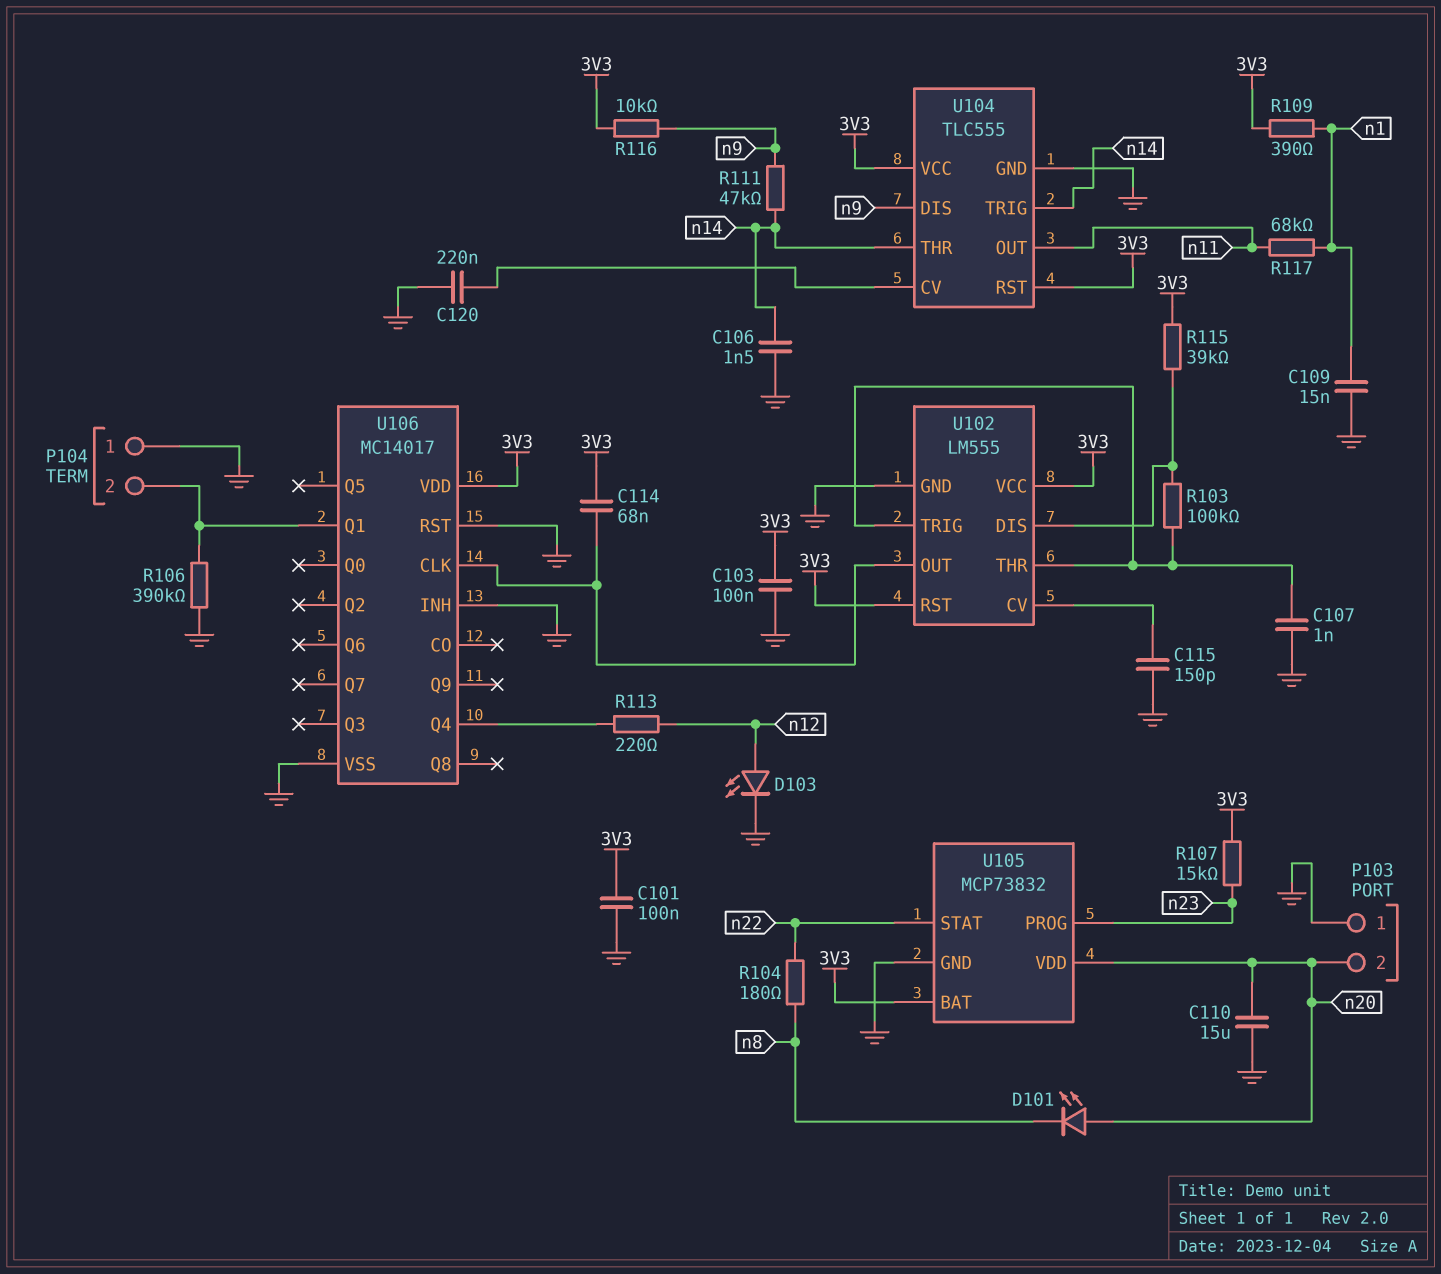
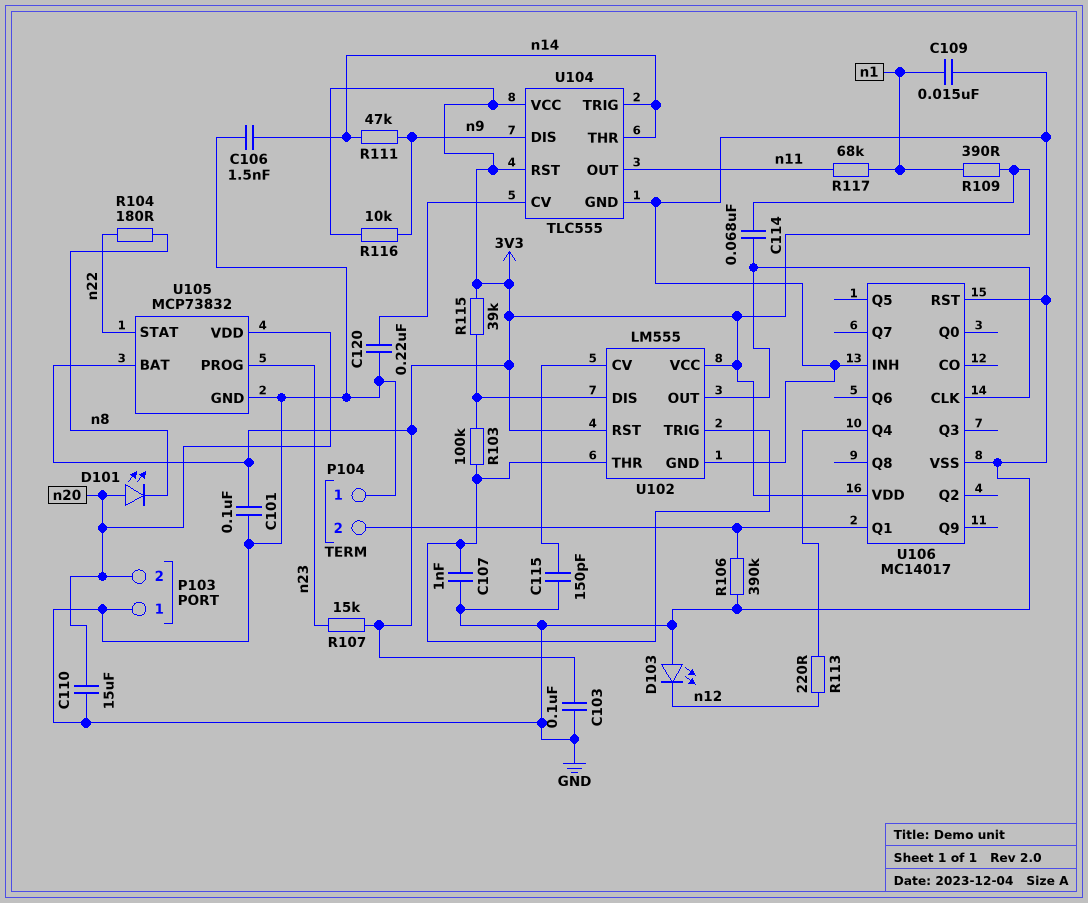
D103: LED (A n12, K GND) -> LED (A GND, K n12)

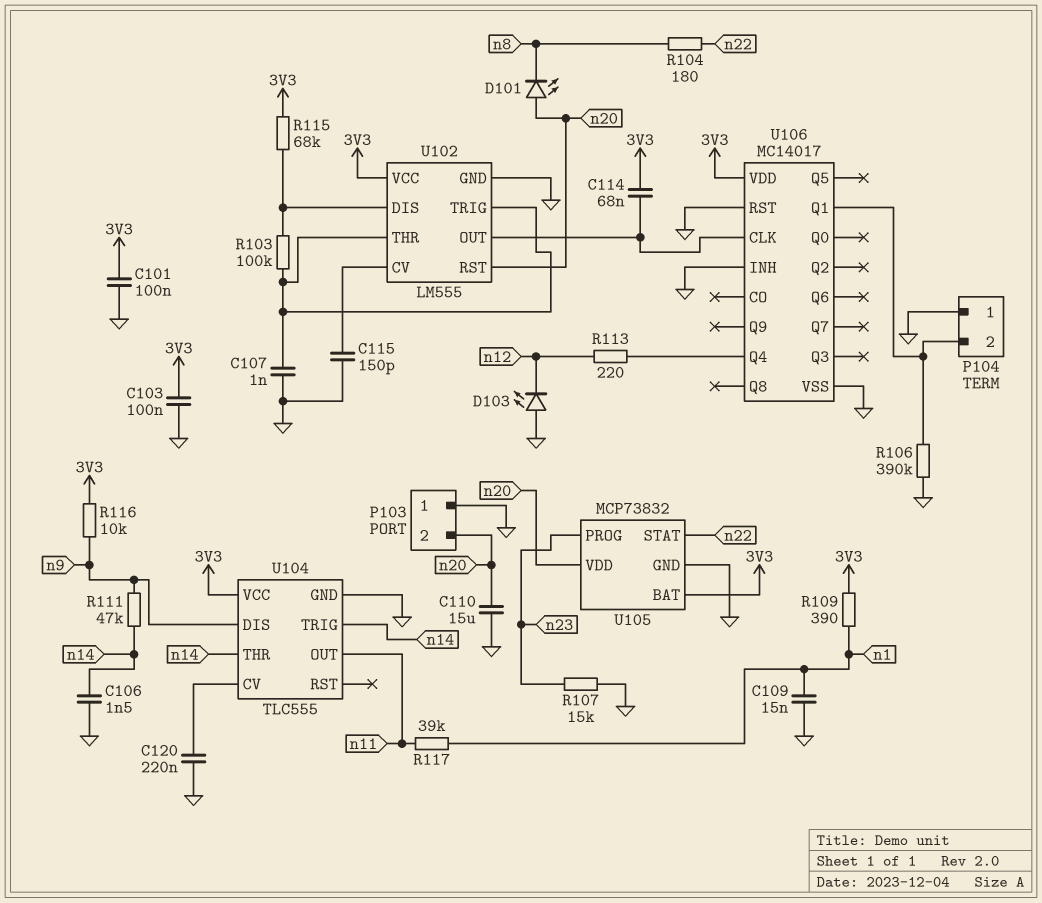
R107: 15k (3V3, n23) -> 15k (GND, n23)
R115: 39k (3V3, U102/DIS) -> 68k (3V3, U102/DIS)
R117: 68k (n1, n11) -> 39k (n1, n11)
U102 pin RST: 3V3 -> n20
U104 pin RST: 3V3 -> none

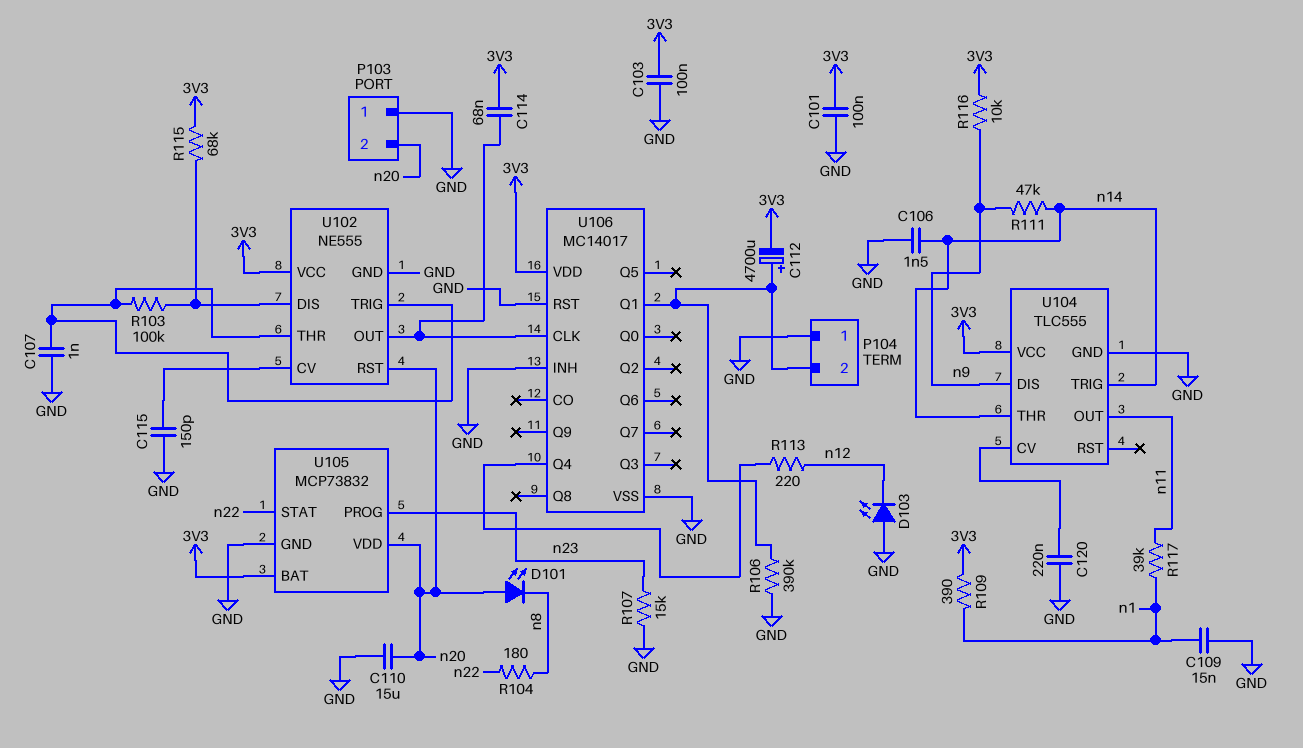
C112: none -> 4700uF (plus P104/2, minus 3V3)
U102: LM555 -> NE555

